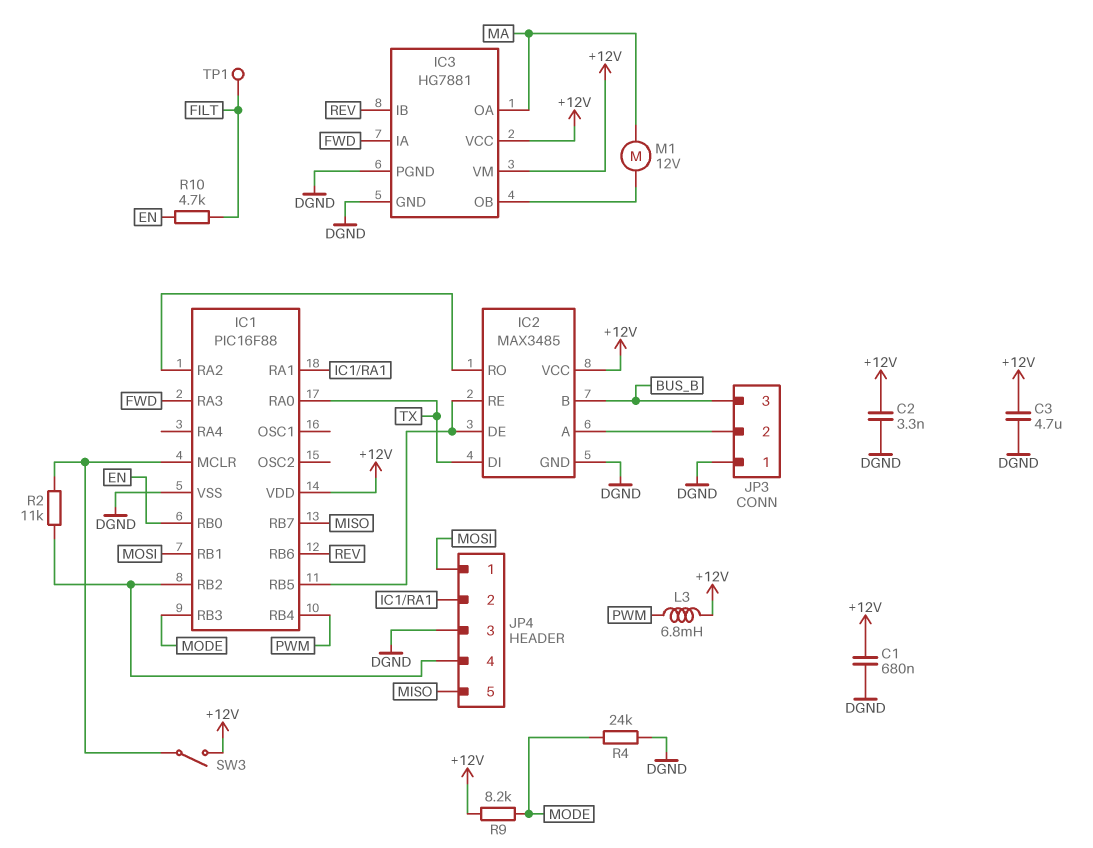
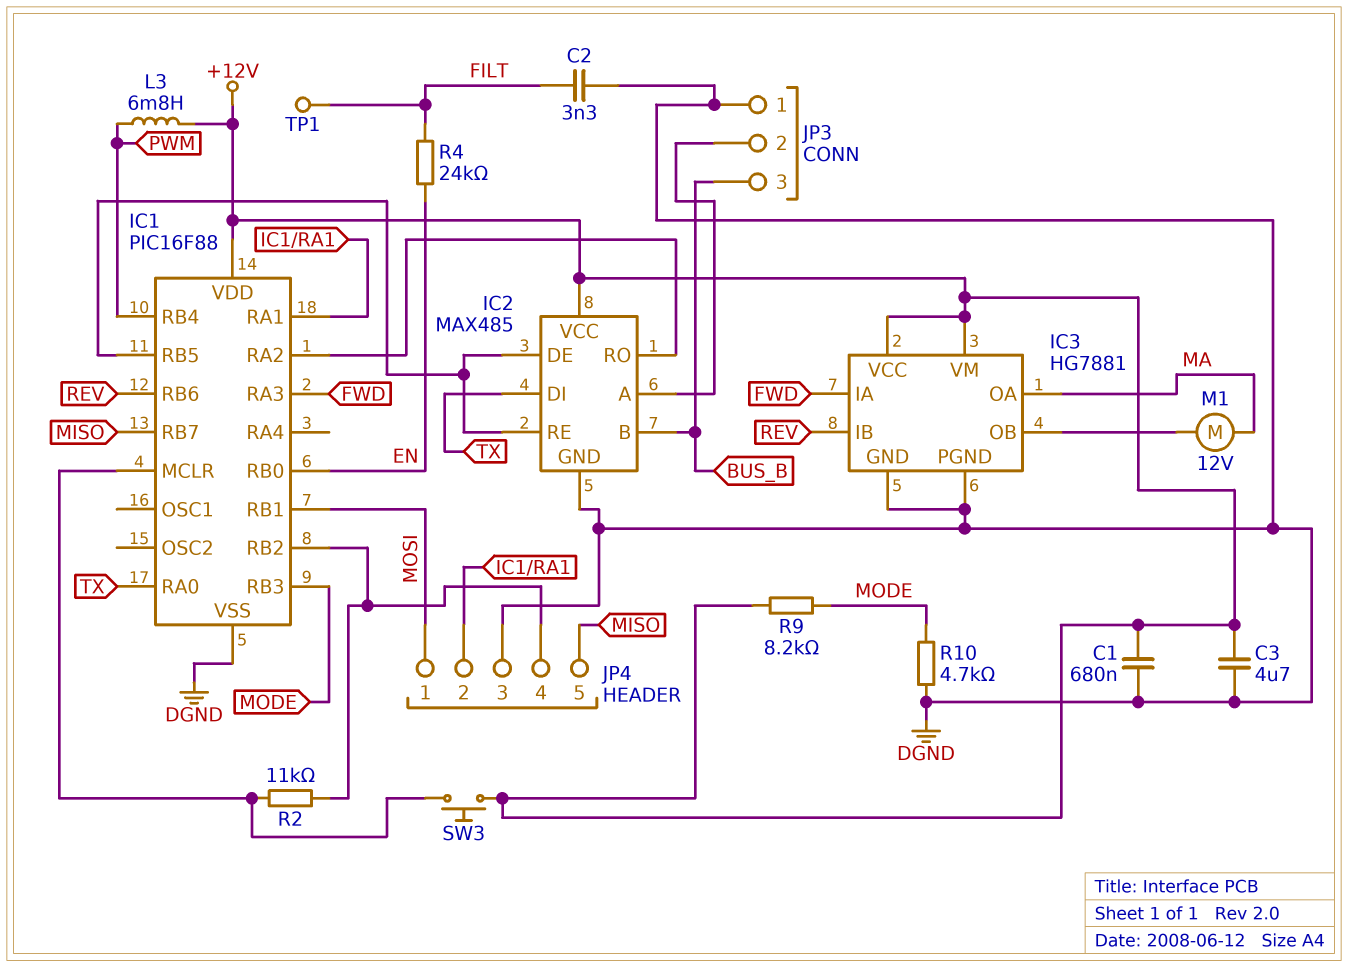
C2: 3.3nF (+12V, DGND) -> 3.3nF (DGND, FILT)
IC2: MAX3485 -> MAX485
R4: 24k (DGND, MODE) -> 24k (EN, FILT)
R10: 4.7k (EN, FILT) -> 4.7k (DGND, MODE)
SW3: switch (+12V, IC1/MCLR) -> button (+12V, IC1/MCLR)

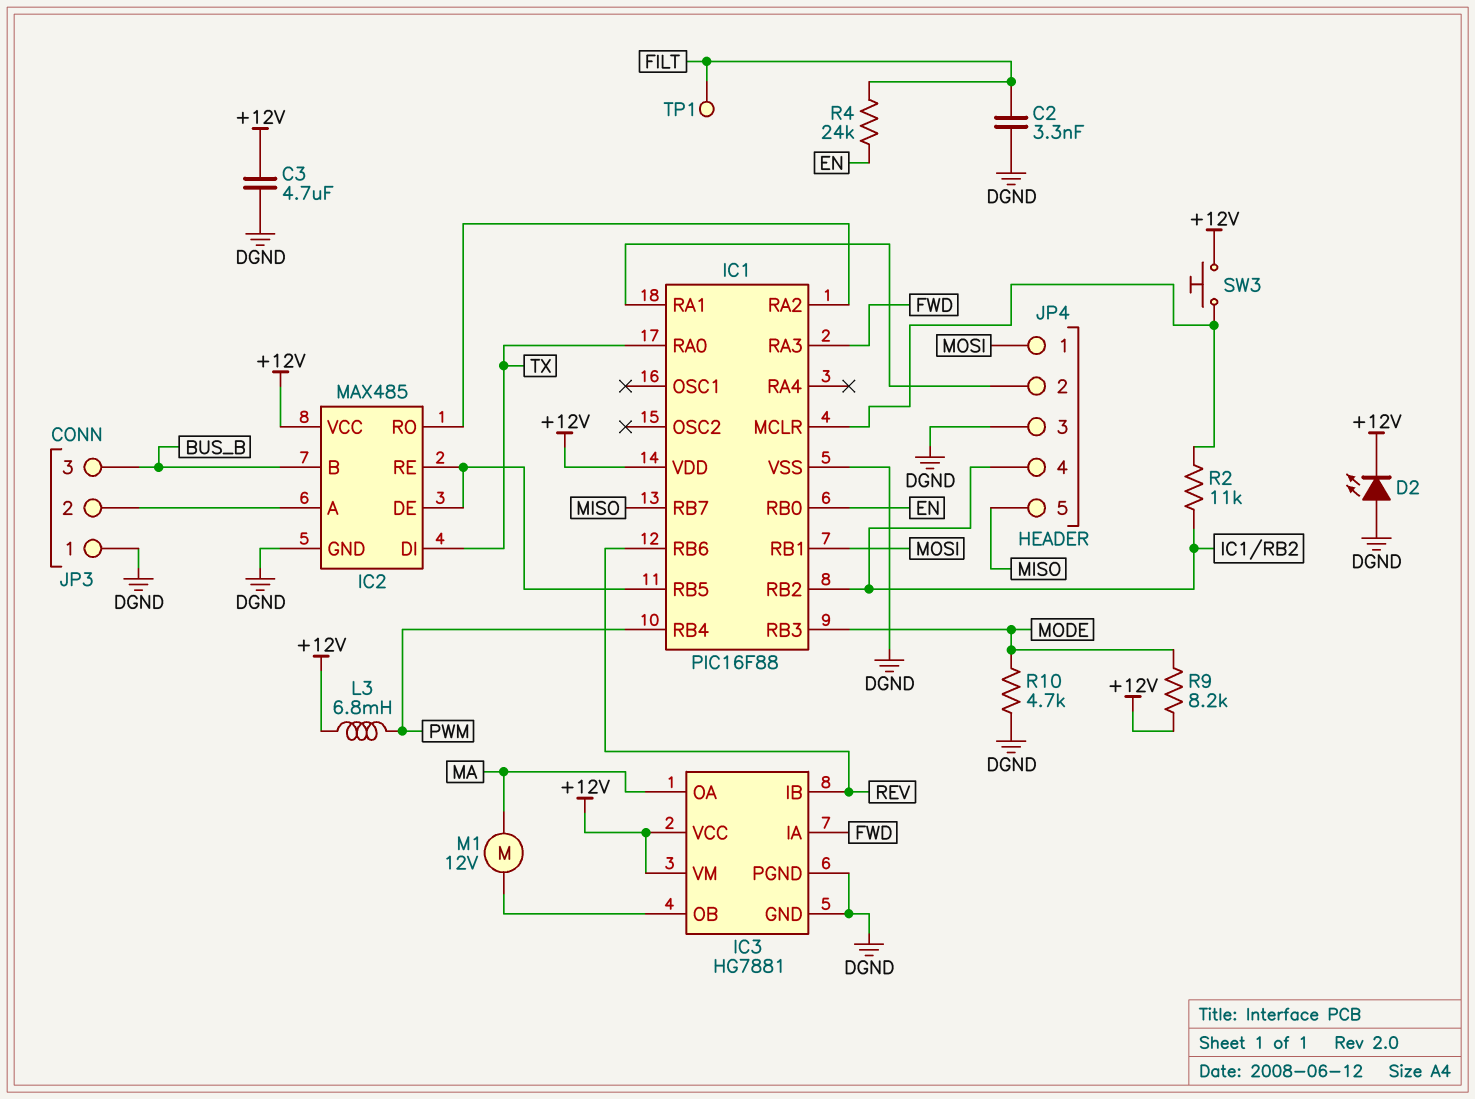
C1: 680nF (+12V, DGND) -> none
D2: none -> LED (A DGND, K +12V)

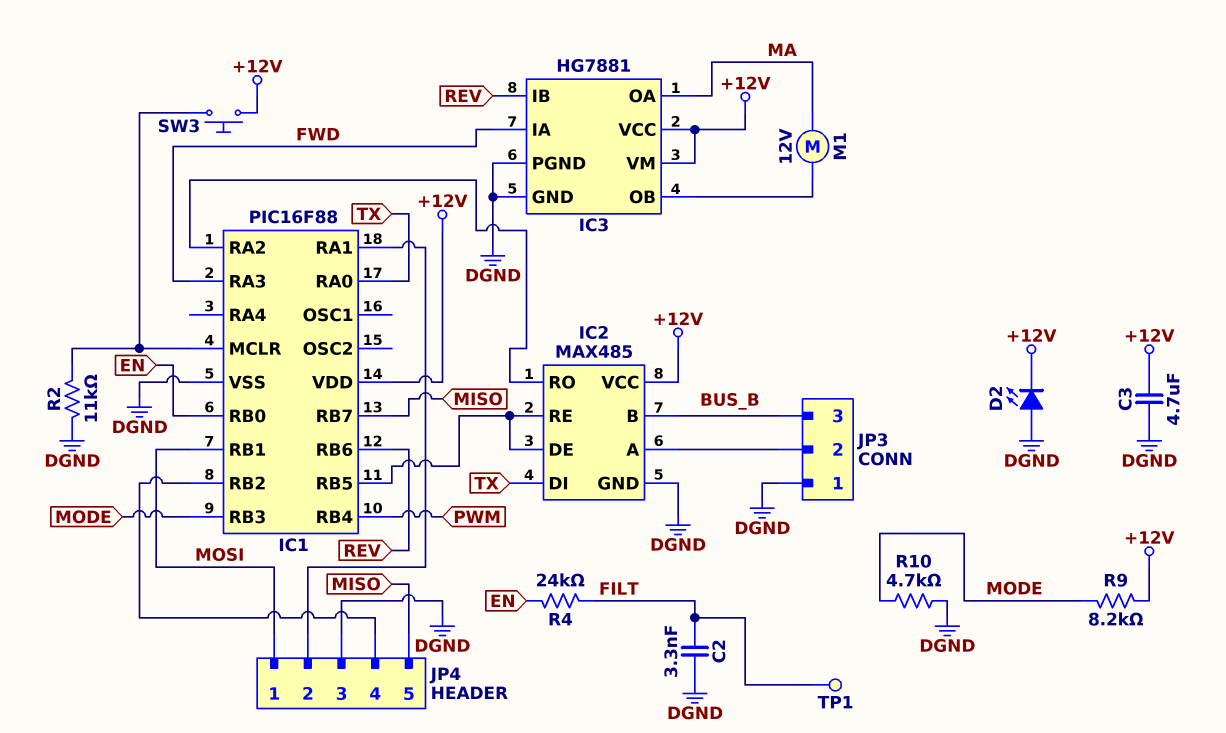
L3: 6.8mH (+12V, PWM) -> none
R2: 11k (IC1/MCLR, IC1/RB2) -> 11k (DGND, IC1/MCLR)

